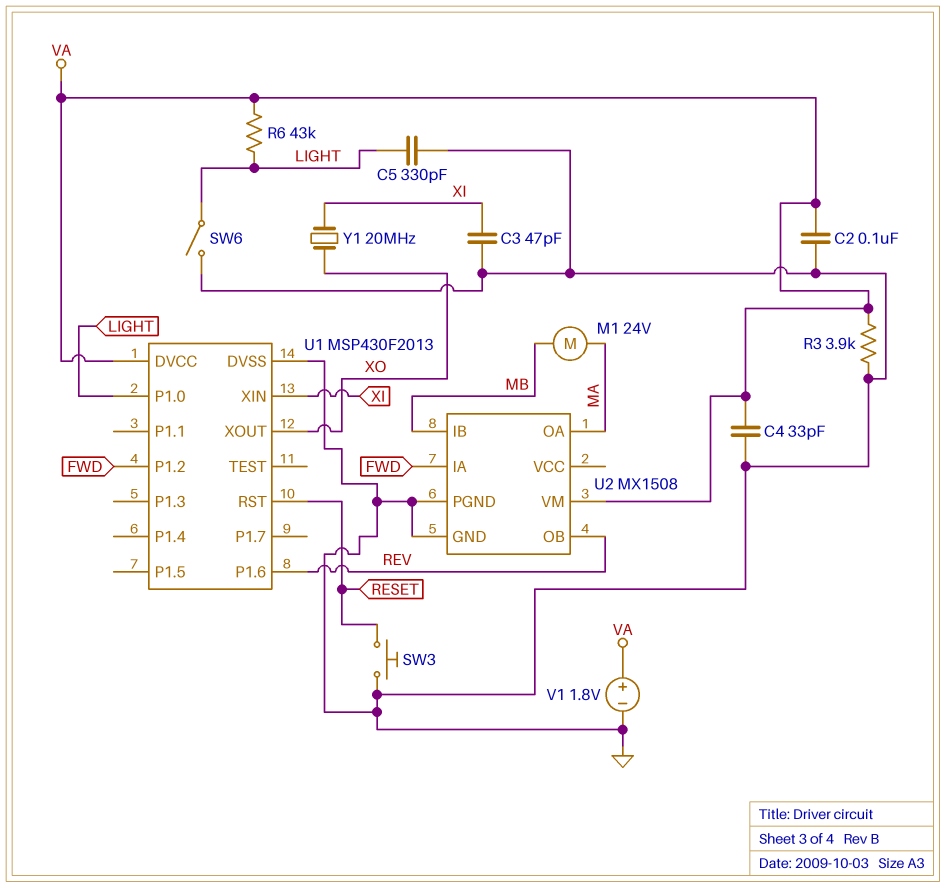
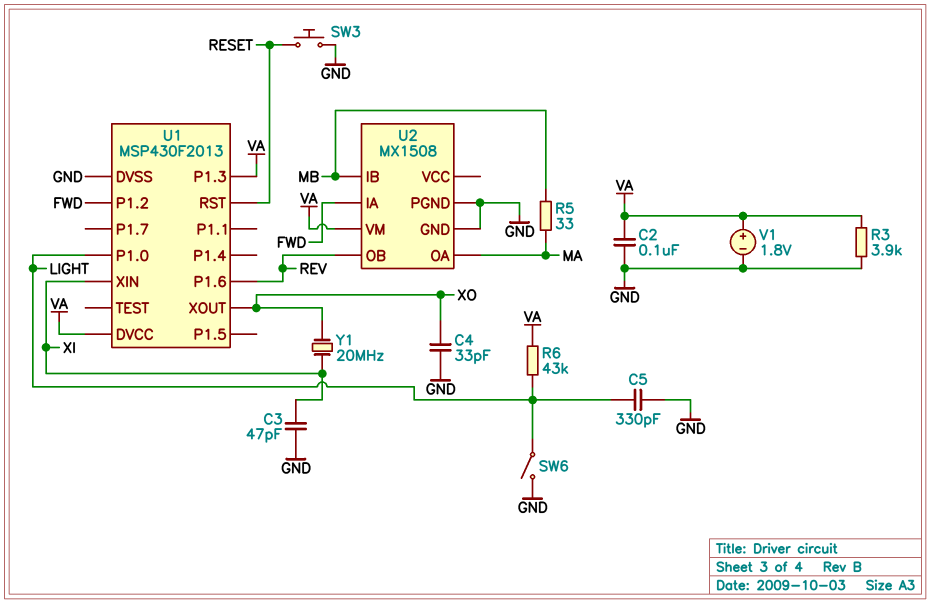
C4: 33pF (GND, VA) -> 33pF (GND, XO)
M1: motor 24V (MA, MB) -> none
R5: none -> 33 (MA, MB)
U1 pin P1.3: none -> VA

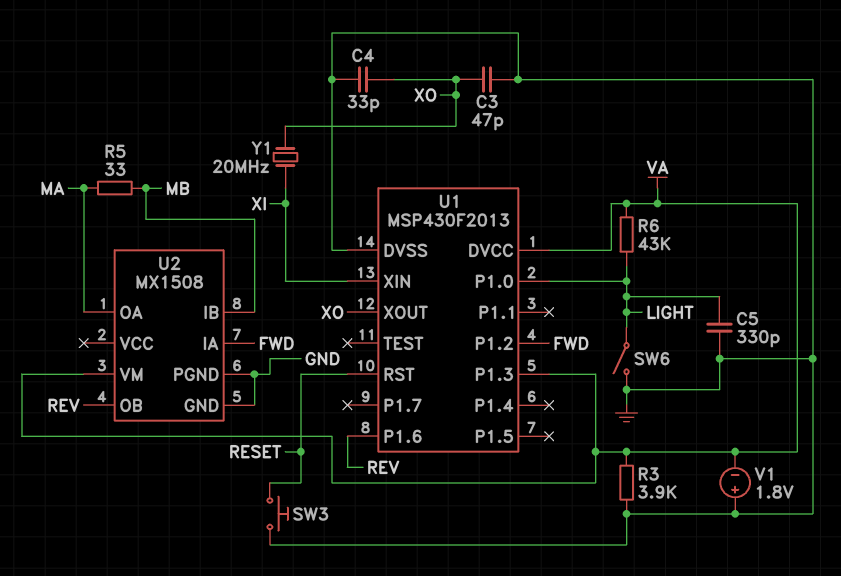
C2: 100nF (GND, VA) -> none
C3: 47pF (GND, XI) -> 47pF (GND, XO)
V1: 1.8V (plus VA, minus GND) -> 1.8V (plus GND, minus VA)

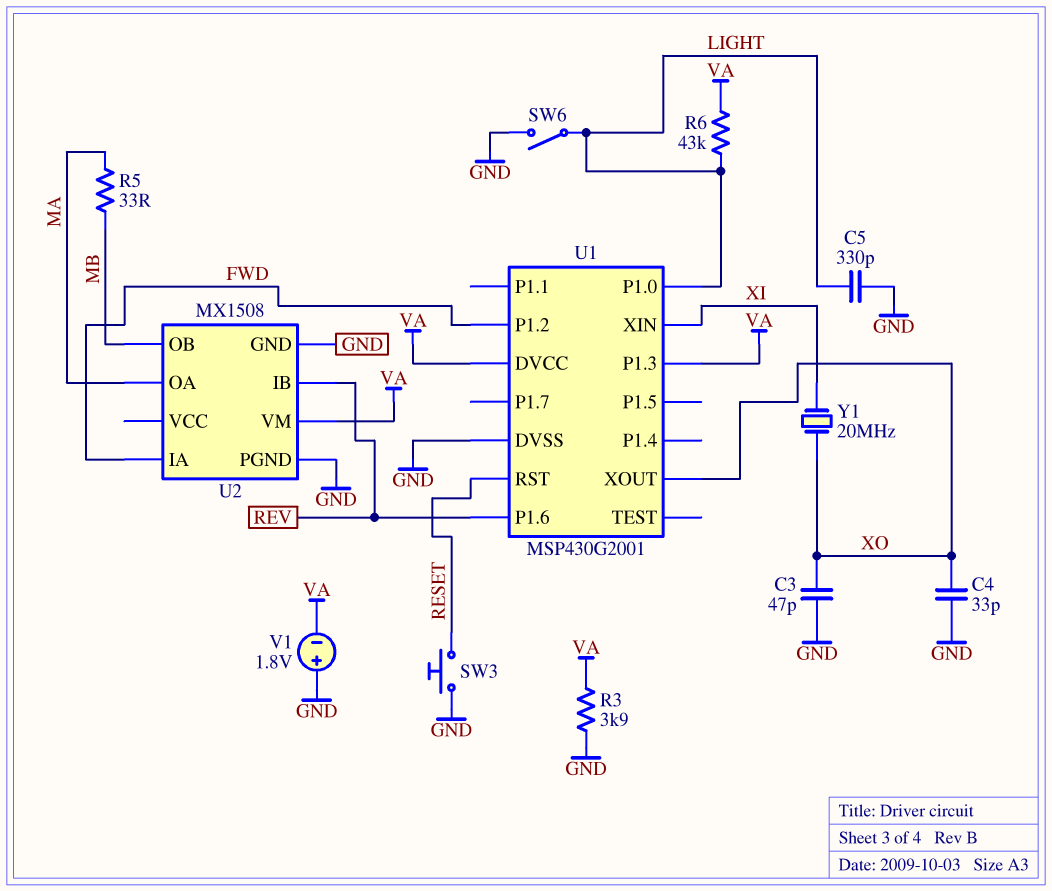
U1: MSP430F2013 -> MSP430G2001
U2 pin IB: MB -> REV
U2 pin OB: REV -> MB

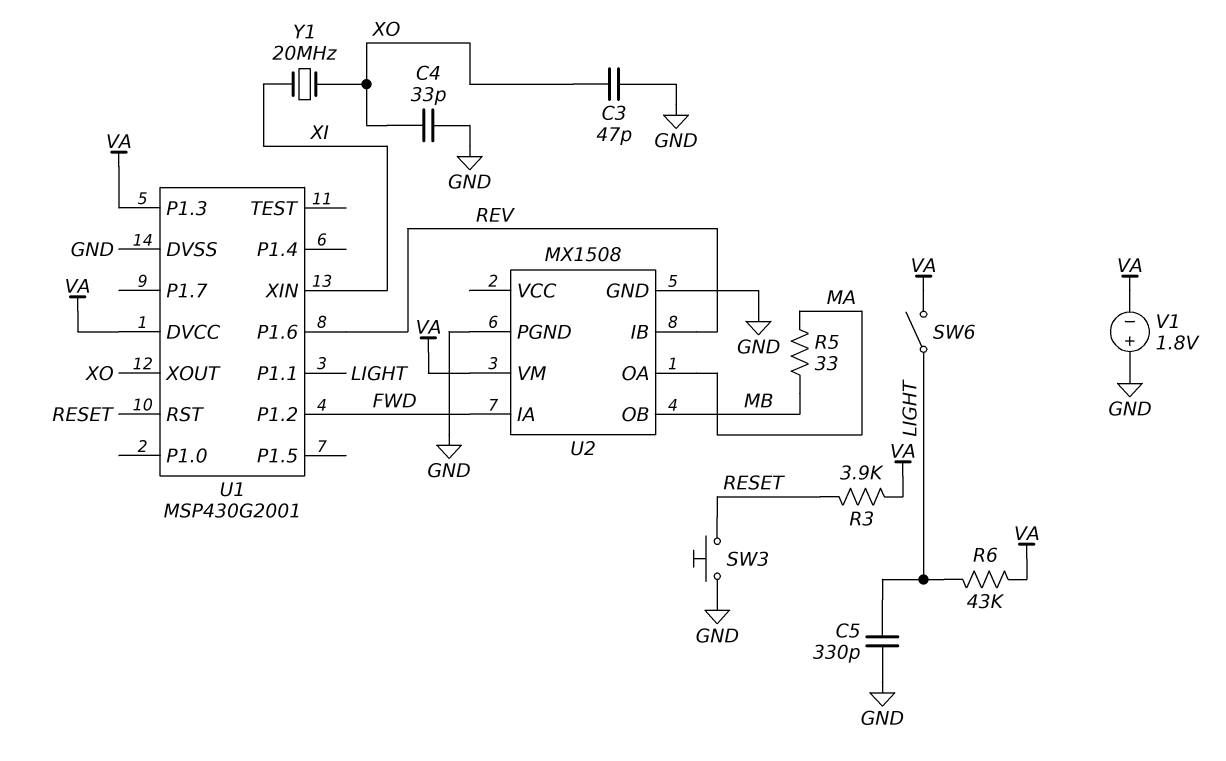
R3: 3.9k (GND, VA) -> 3.9k (RESET, VA)
SW6: switch (GND, LIGHT) -> switch (LIGHT, VA)
U1 pin P1.0: LIGHT -> none
U1 pin P1.1: none -> LIGHT

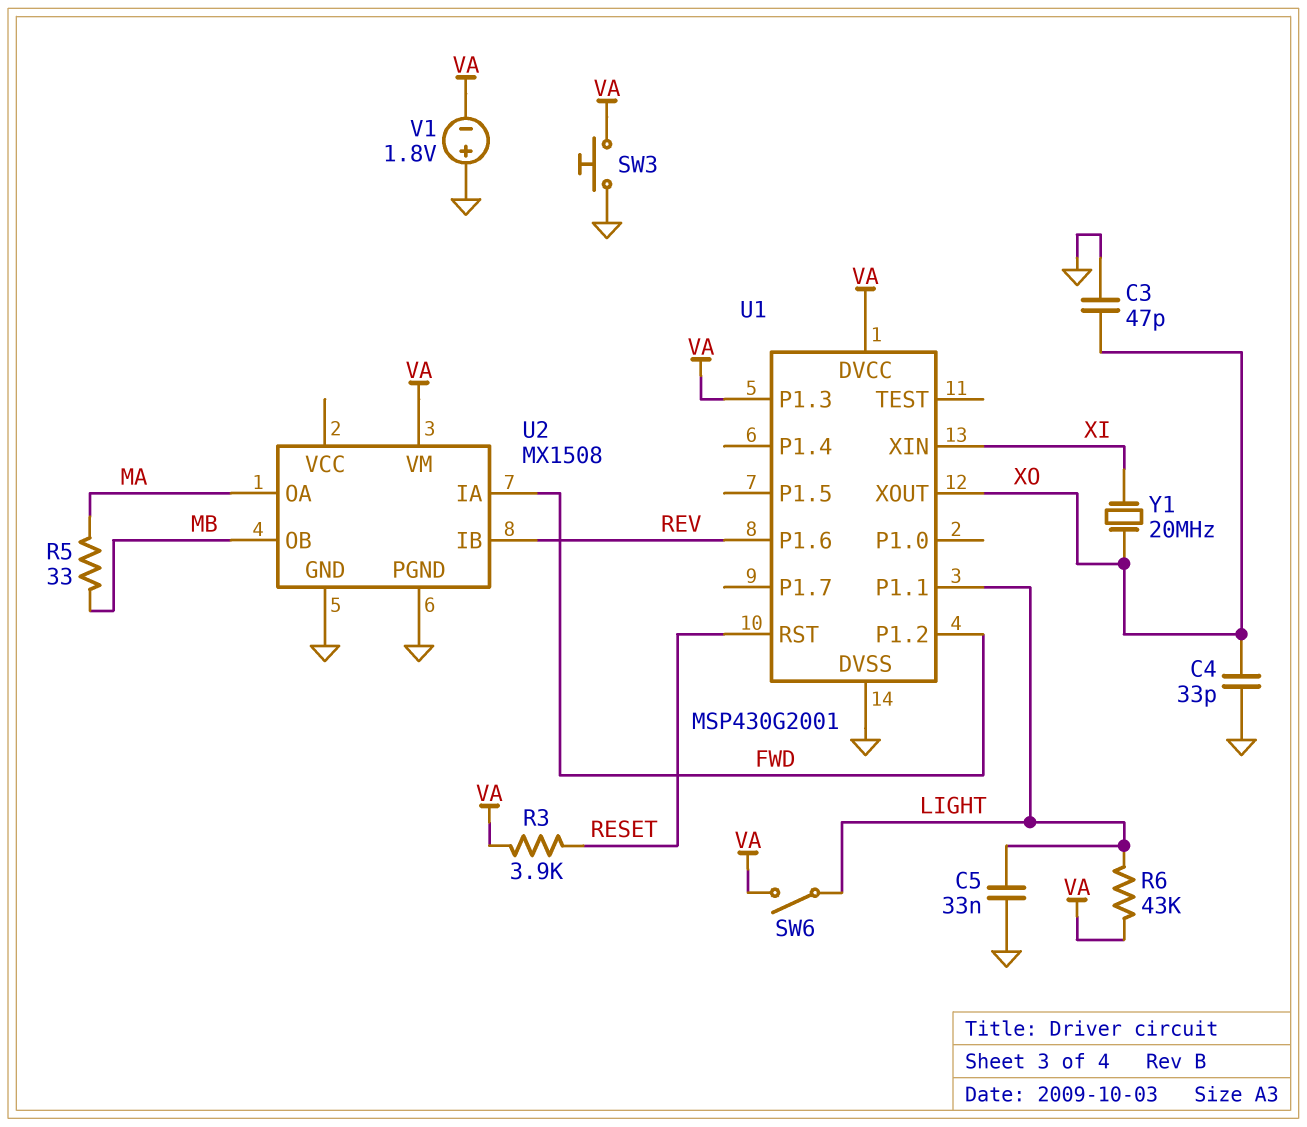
C5: 330pF (GND, LIGHT) -> 33nF (GND, LIGHT)
SW3: button (GND, RESET) -> button (GND, VA)

